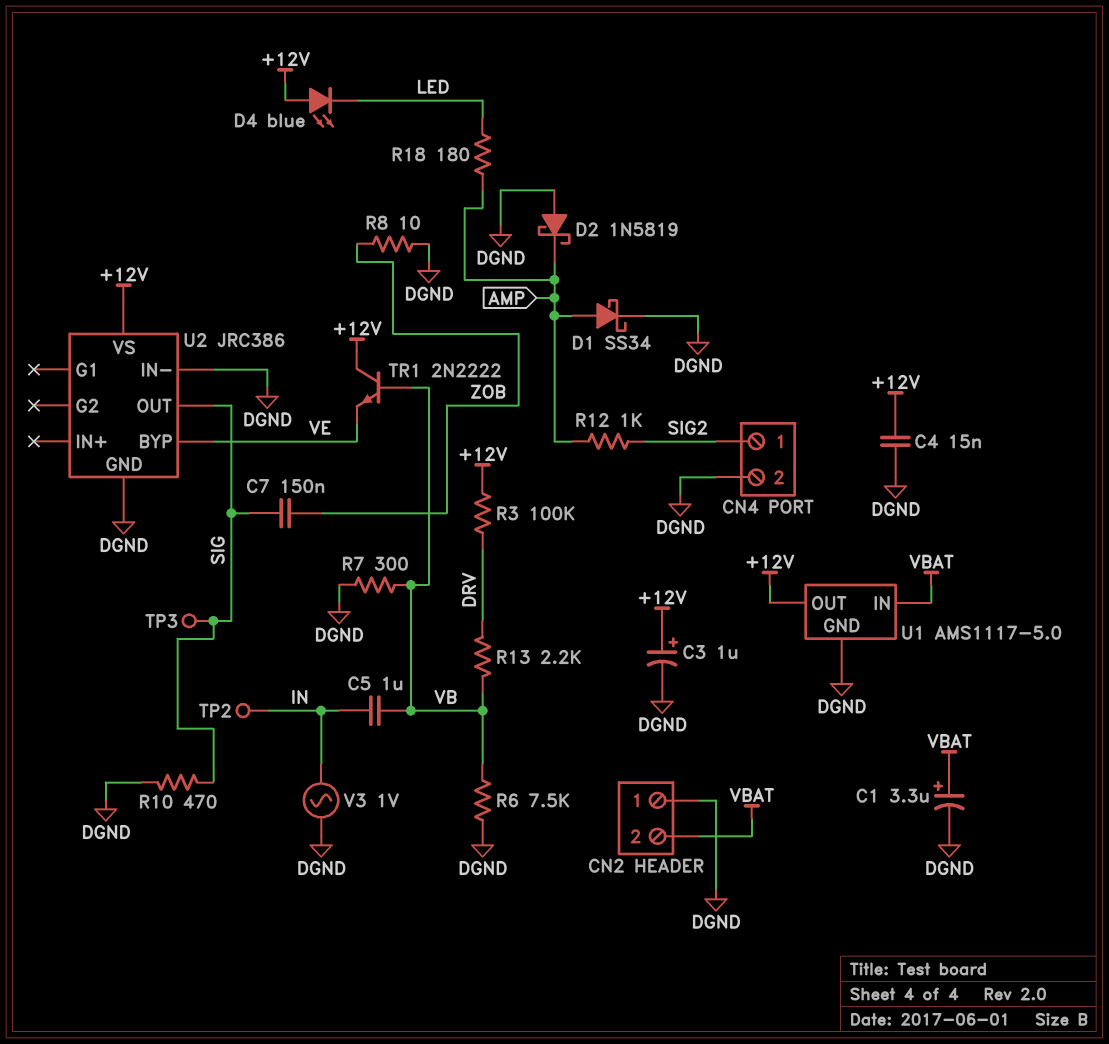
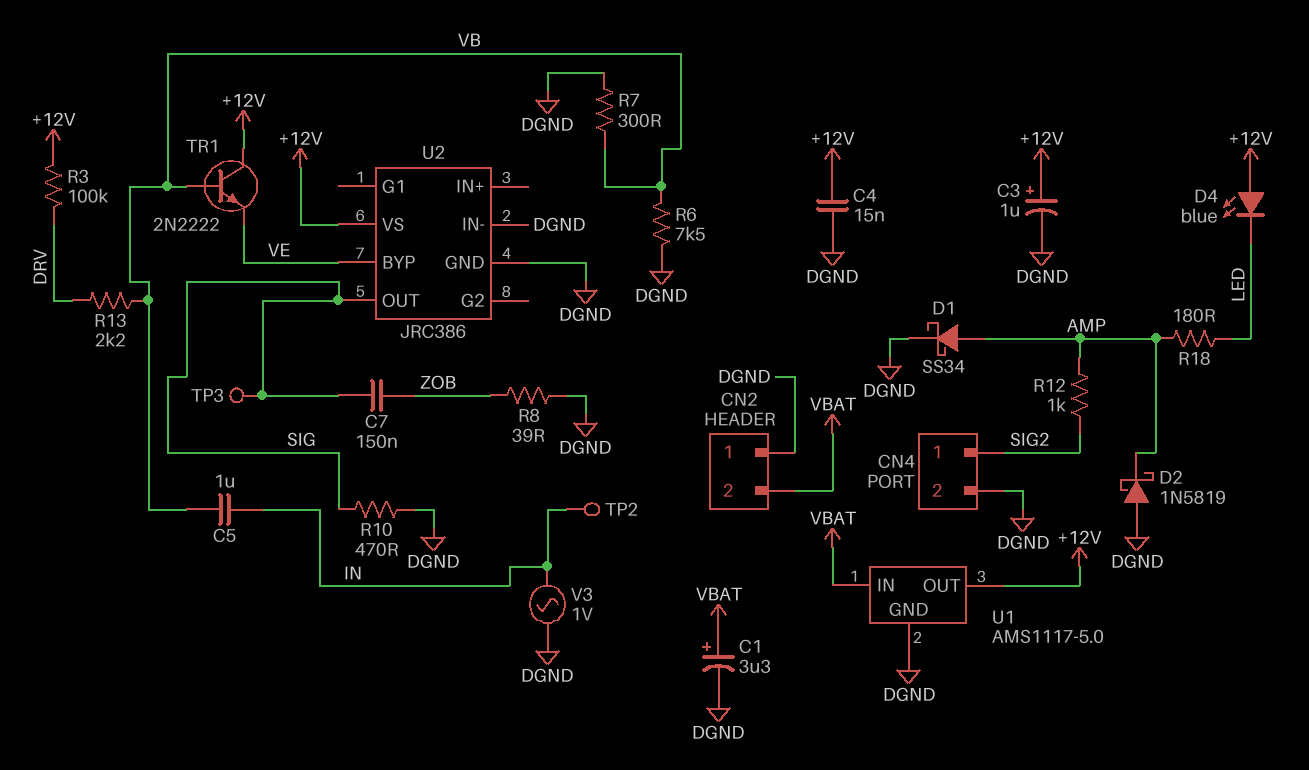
R8: 10 (DGND, ZOB) -> 39 (DGND, ZOB)

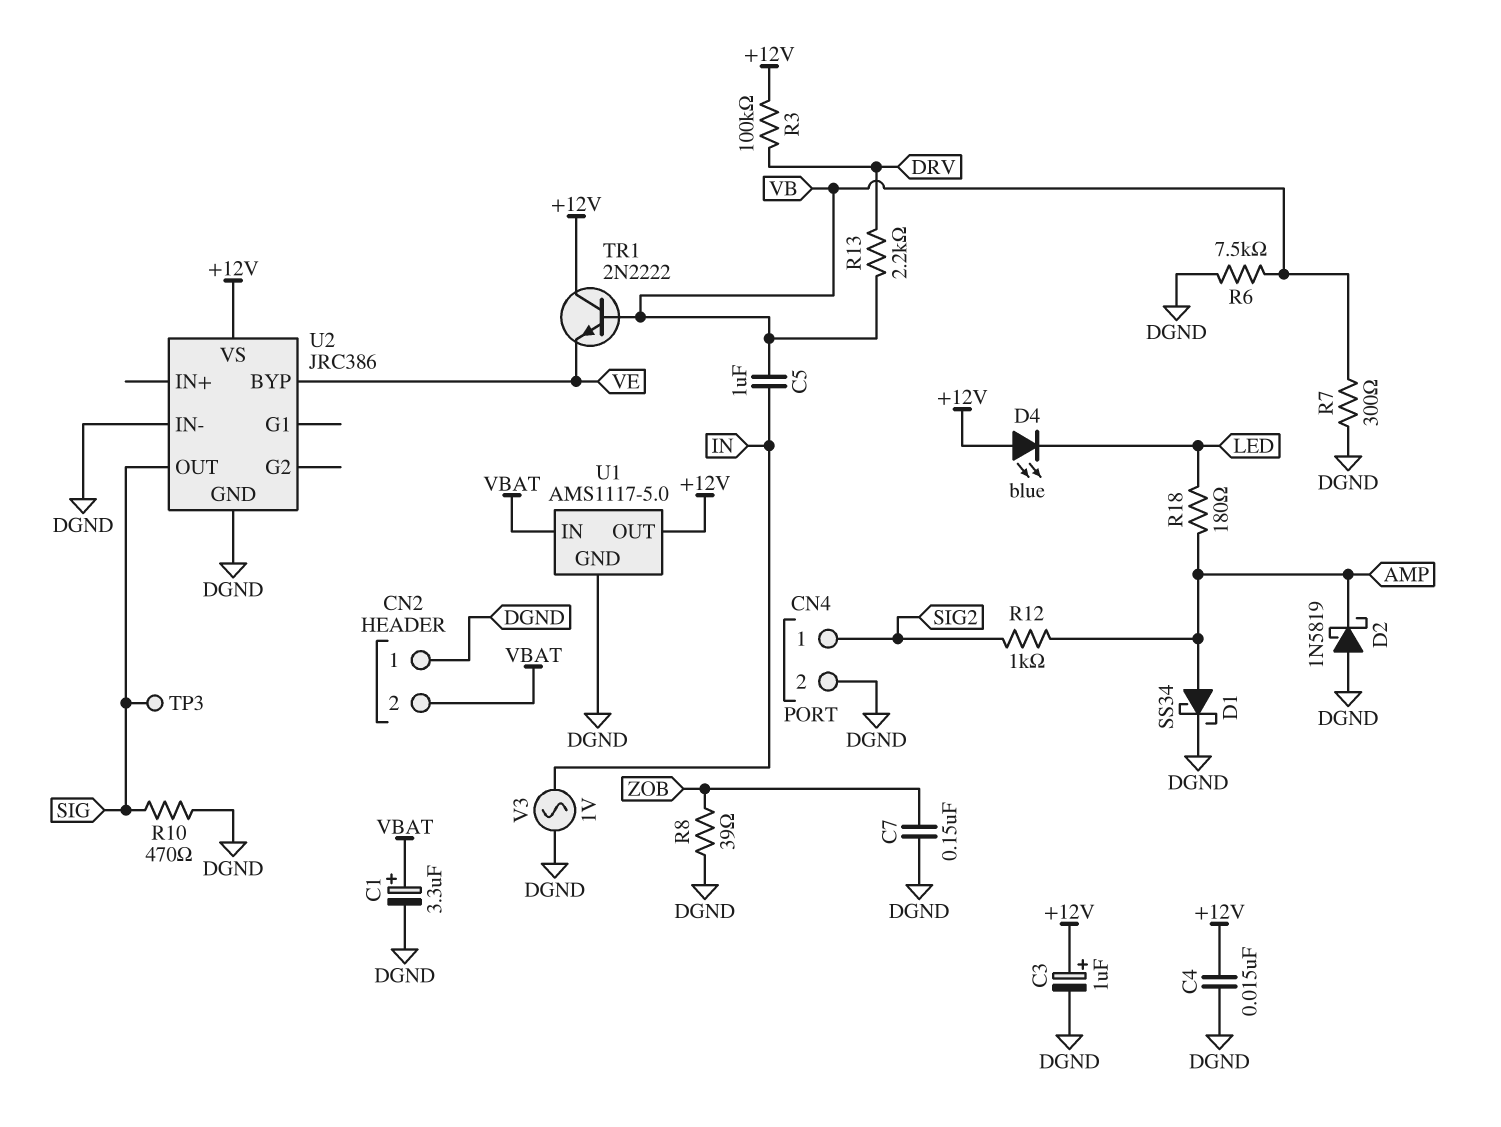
C7: 150nF (SIG, ZOB) -> 150nF (DGND, ZOB)
TP2: test point (IN) -> none

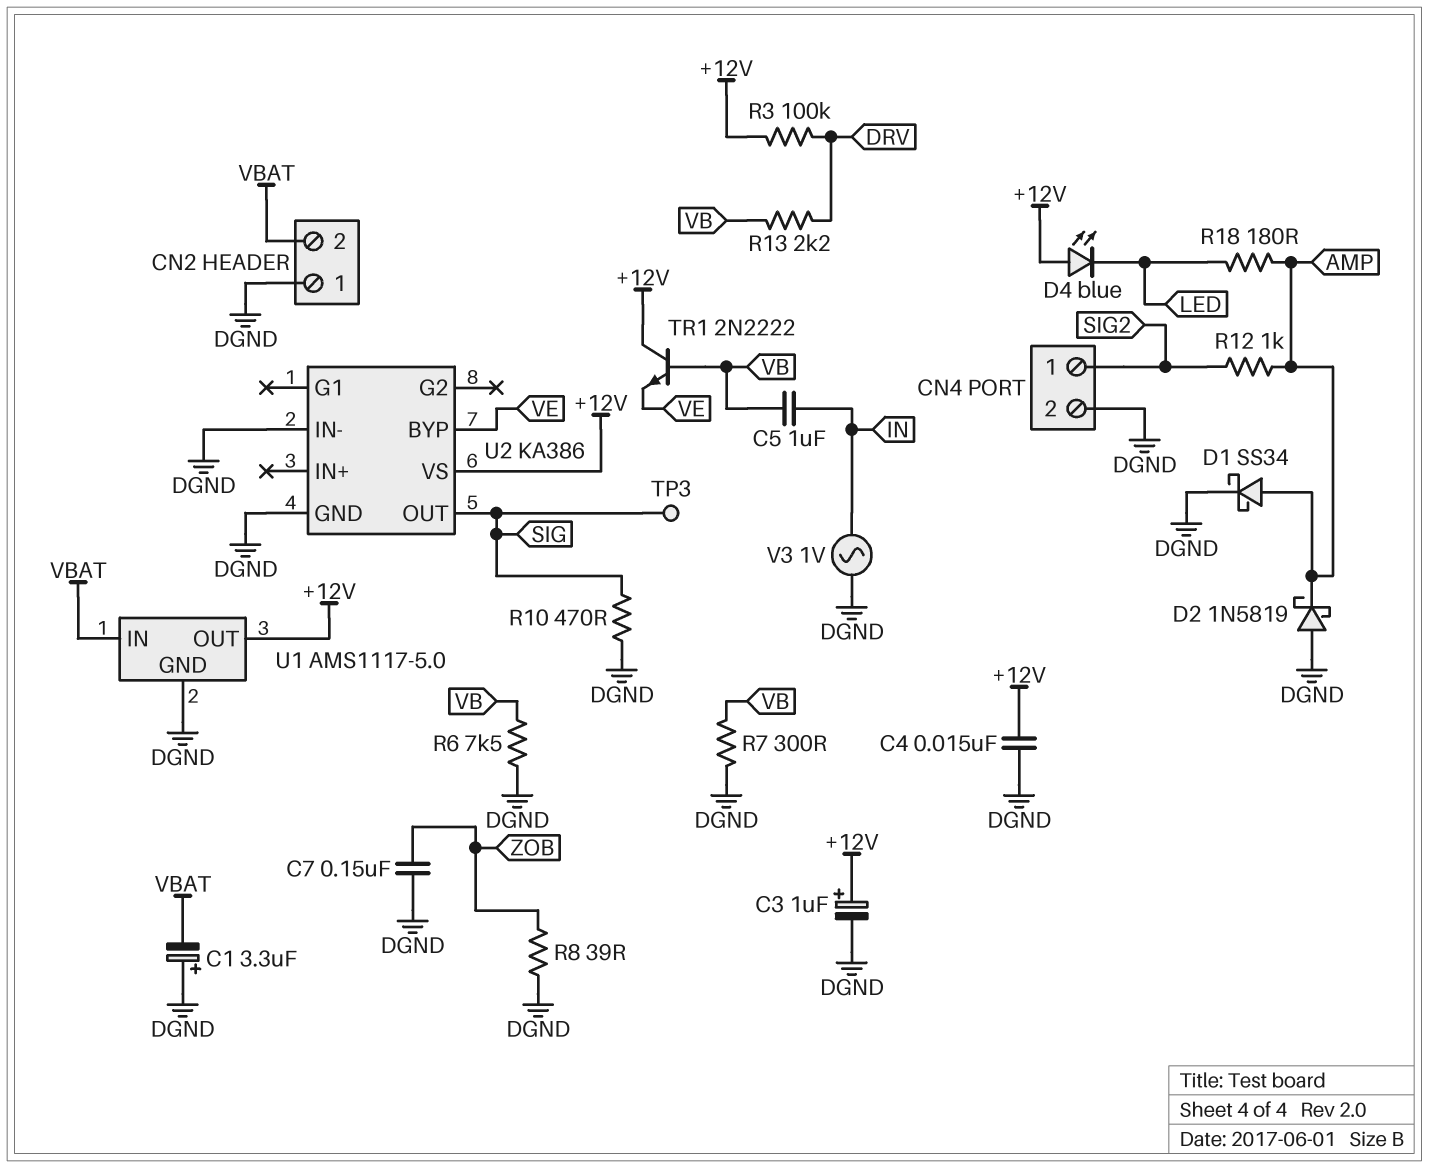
C1: 3.3uF (plus VBAT, minus DGND) -> 3.3uF (plus DGND, minus VBAT)
U2: JRC386 -> KA386

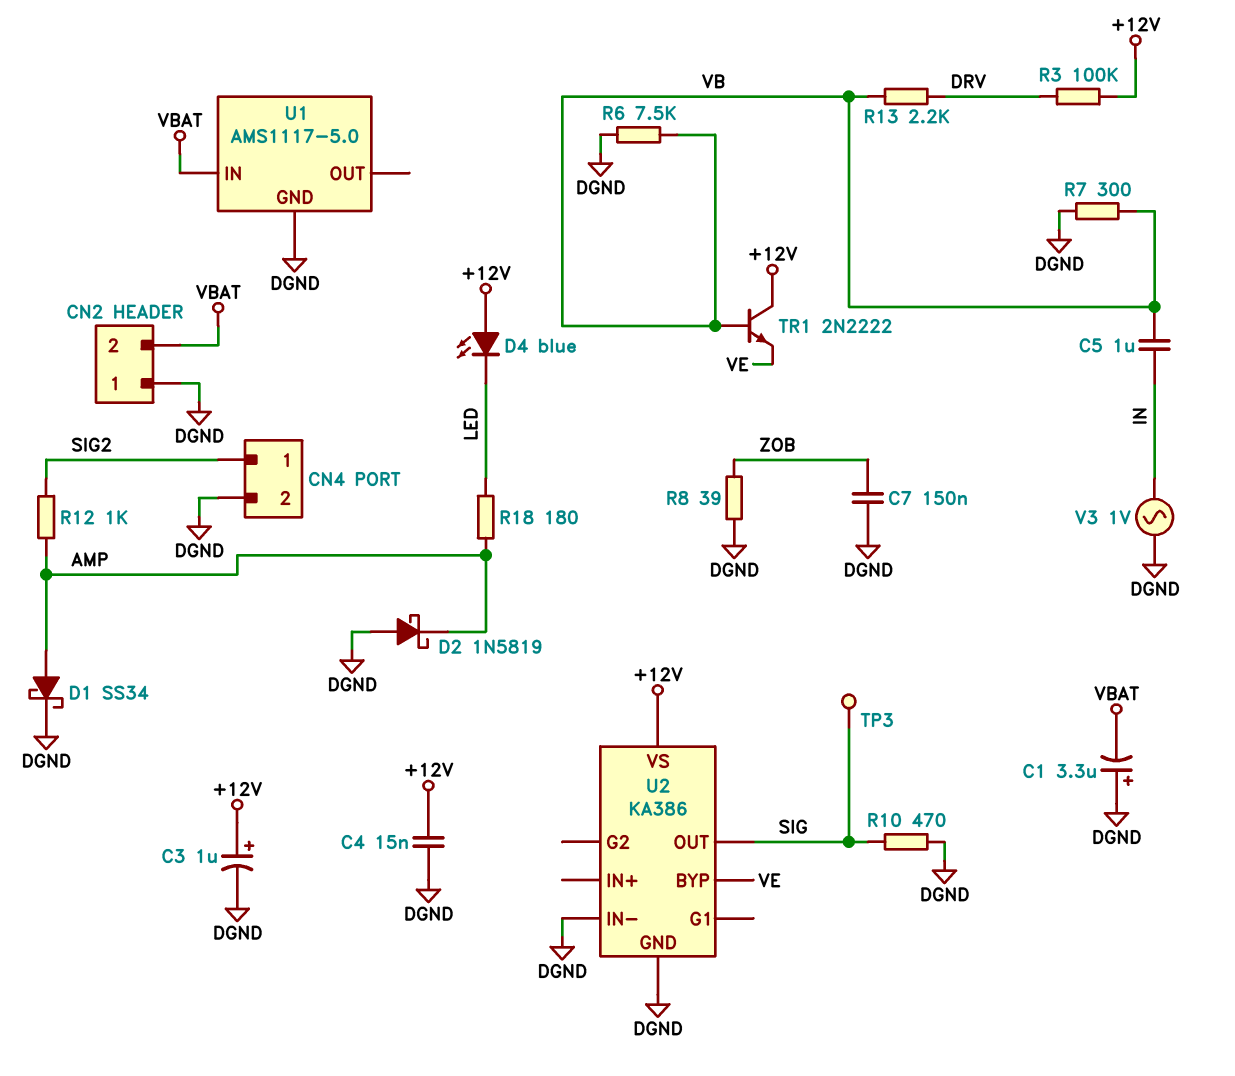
U1 pin OUT: +12V -> none

